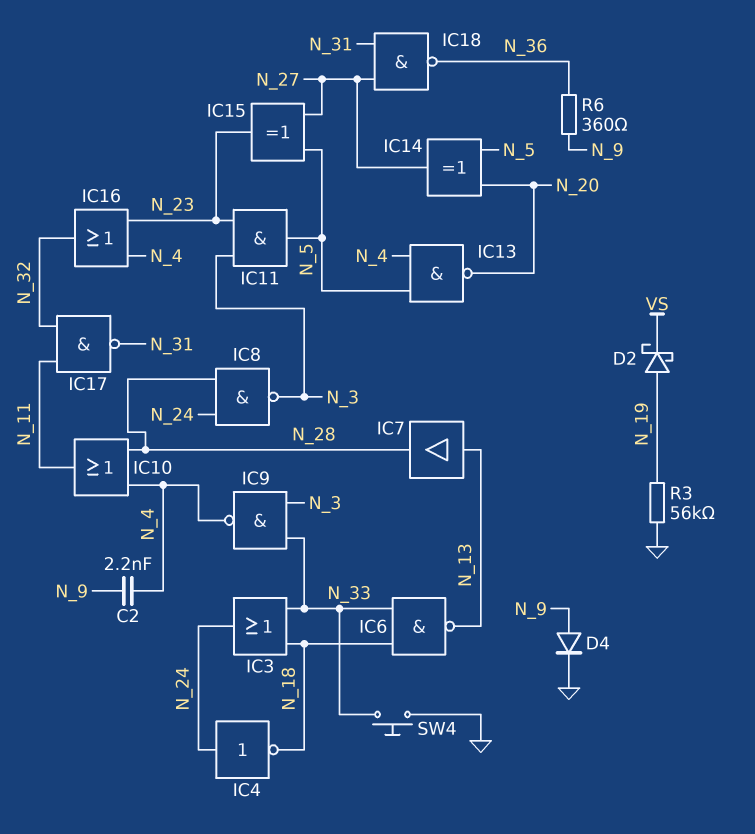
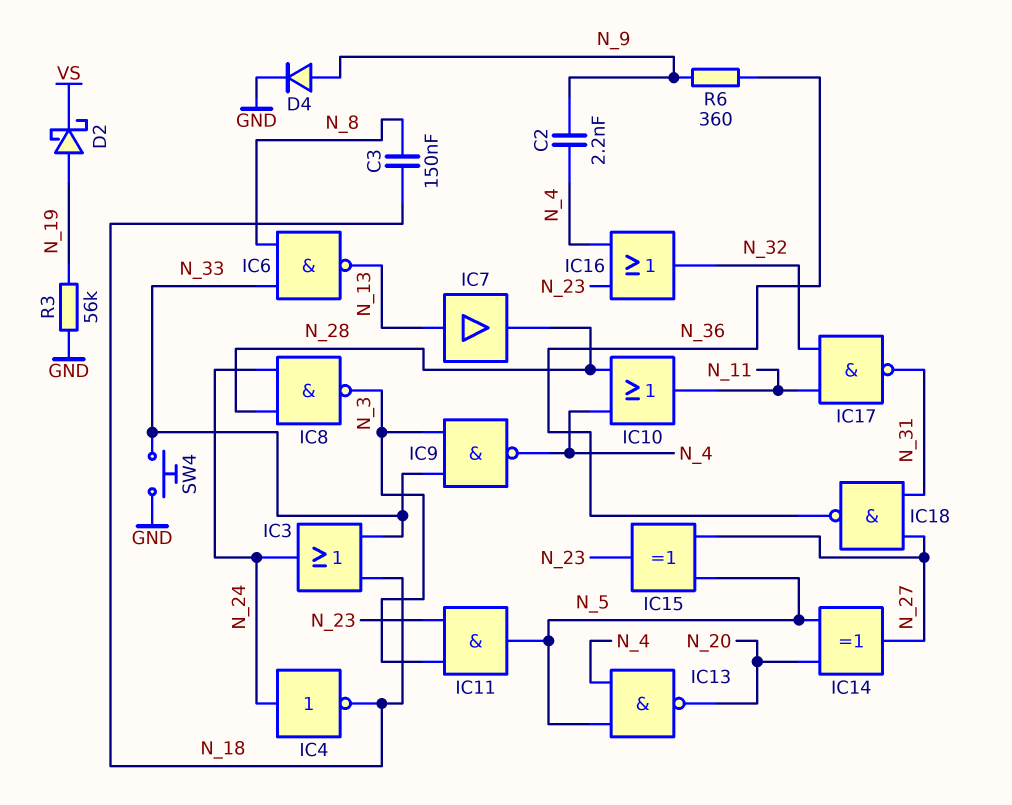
C3: none -> 150nF (N_8, N_18)
IC6: NAND (in N_18, in N_33, out N_13) -> NAND (in N_8, in N_33, out N_13)

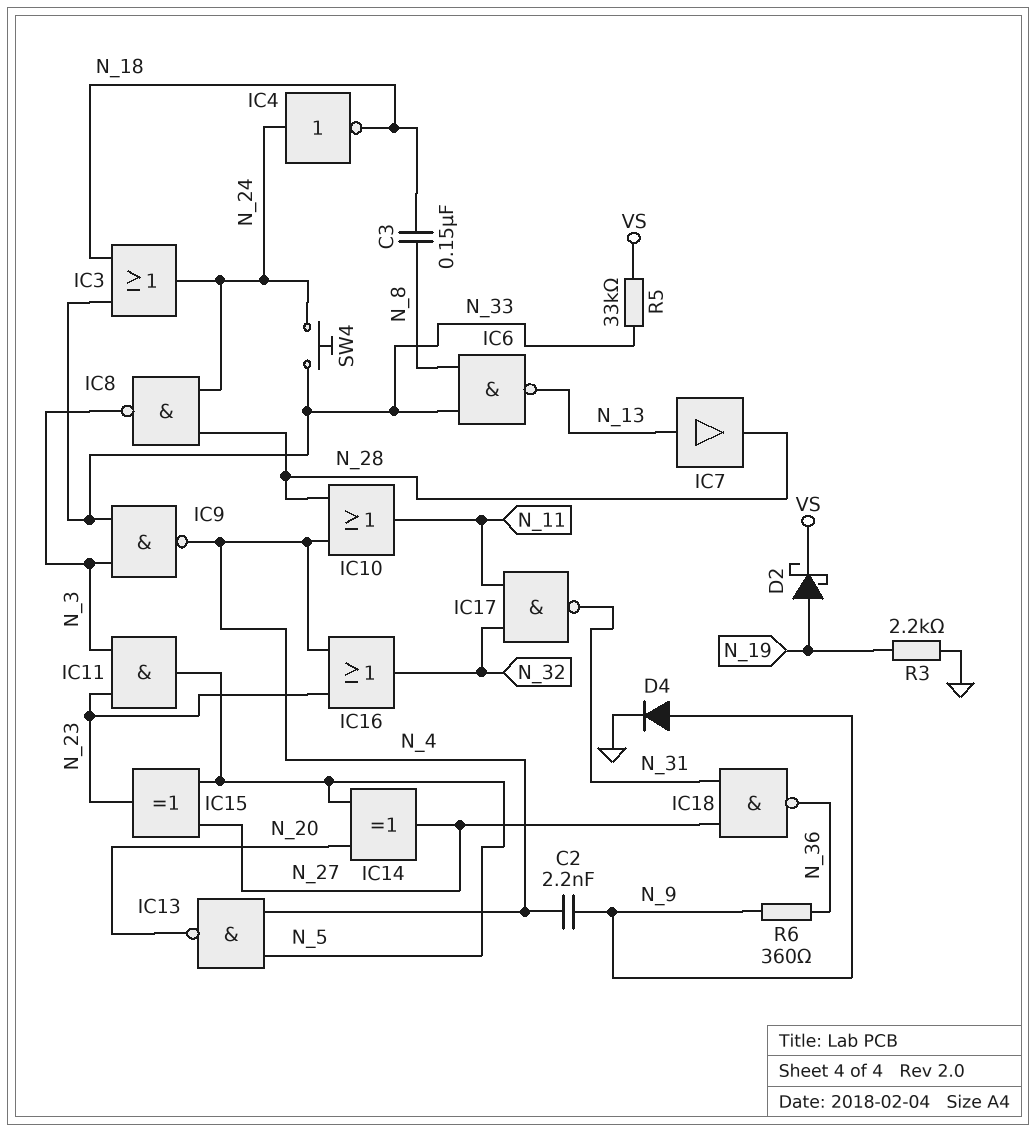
R3: 56k (GND, N_19) -> 2.2k (GND, N_19)
R5: none -> 33k (N_33, VS)
SW4: button (GND, N_33) -> button (N_24, N_33)

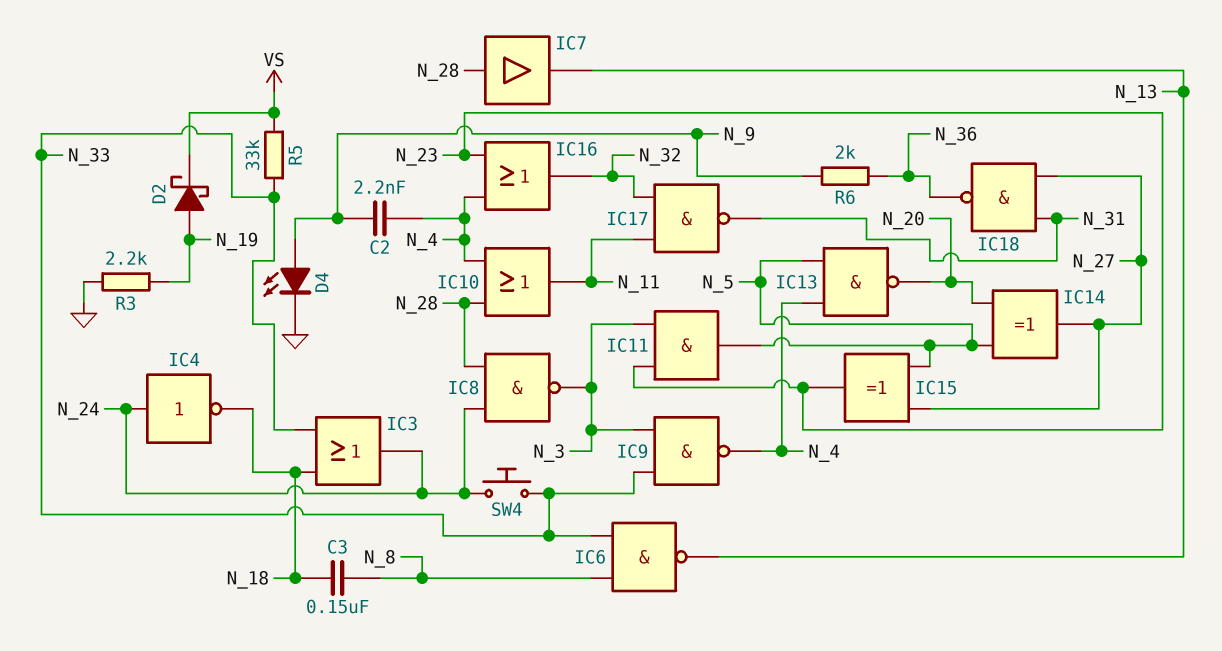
D4: diode (A N_9, K GND) -> LED (A N_9, K GND)
IC7: buffer (in N_13, out N_28) -> buffer (in N_28, out N_13)
R6: 360 (N_9, N_36) -> 2k (N_9, N_36)

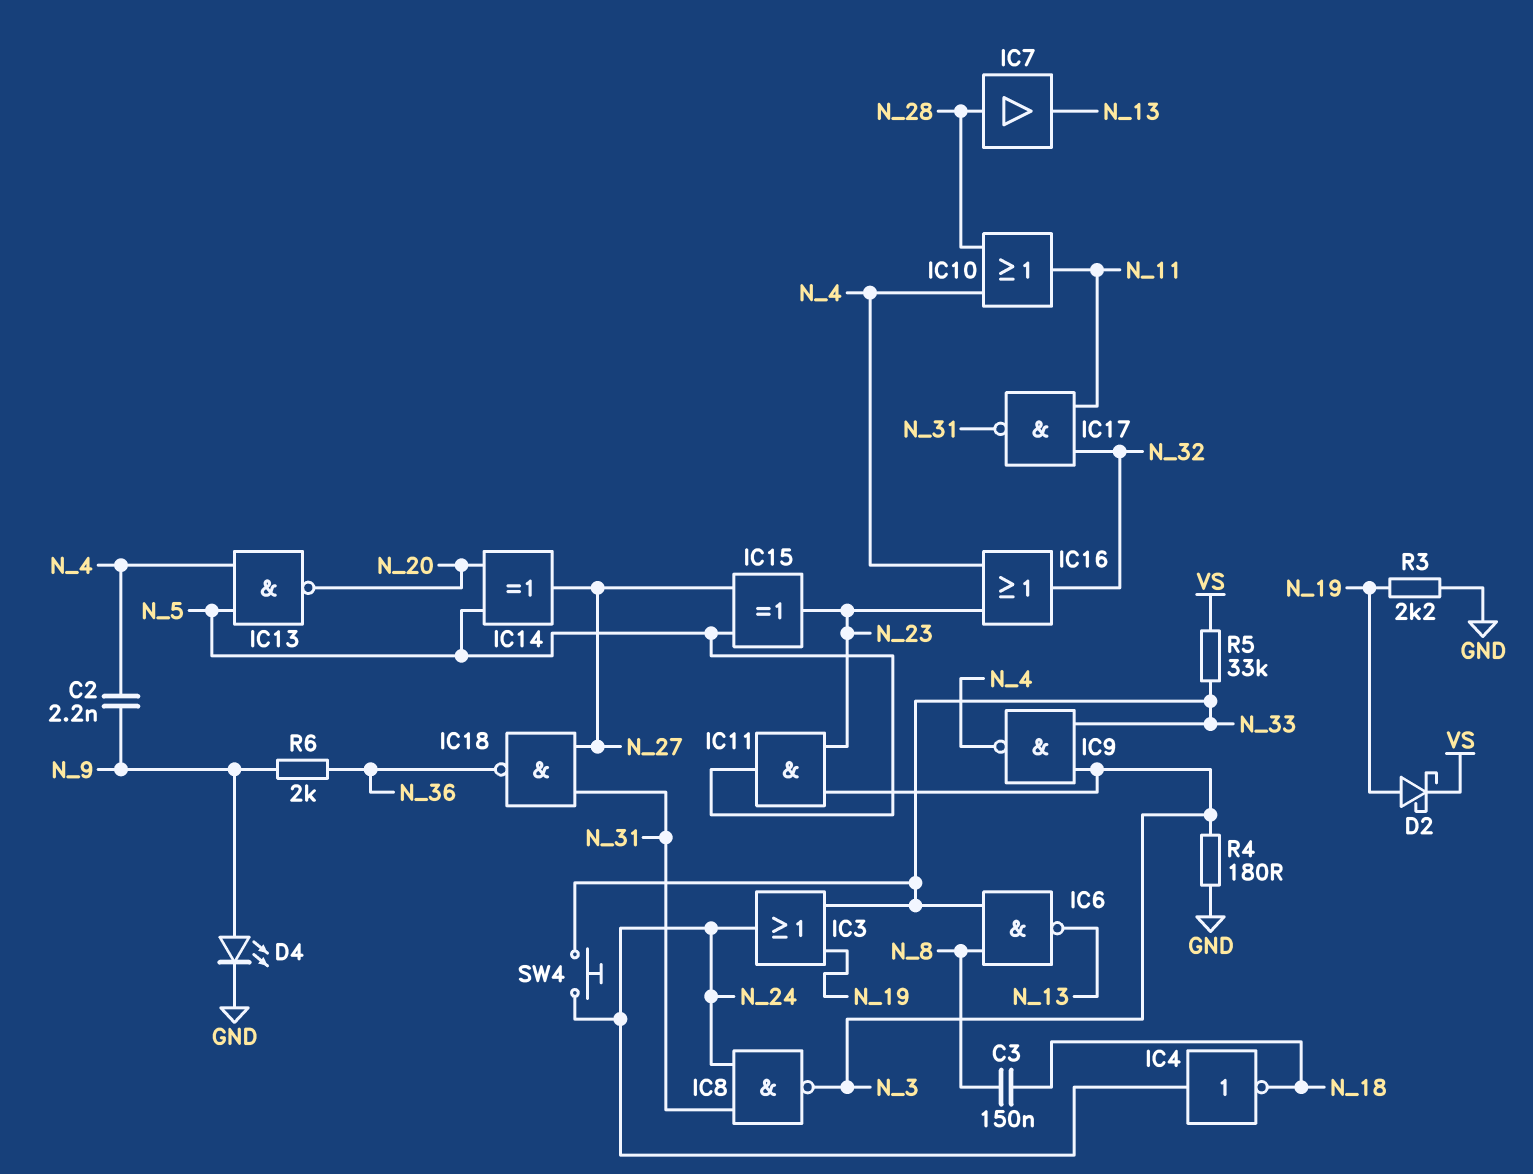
IC3: OR (in N_18, in N_33, out N_24) -> OR (in N_19, in N_33, out N_24)
IC8: NAND (in N_24, in N_28, out N_3) -> NAND (in N_24, in N_31, out N_3)
R4: none -> 180 (GND, N_3)

